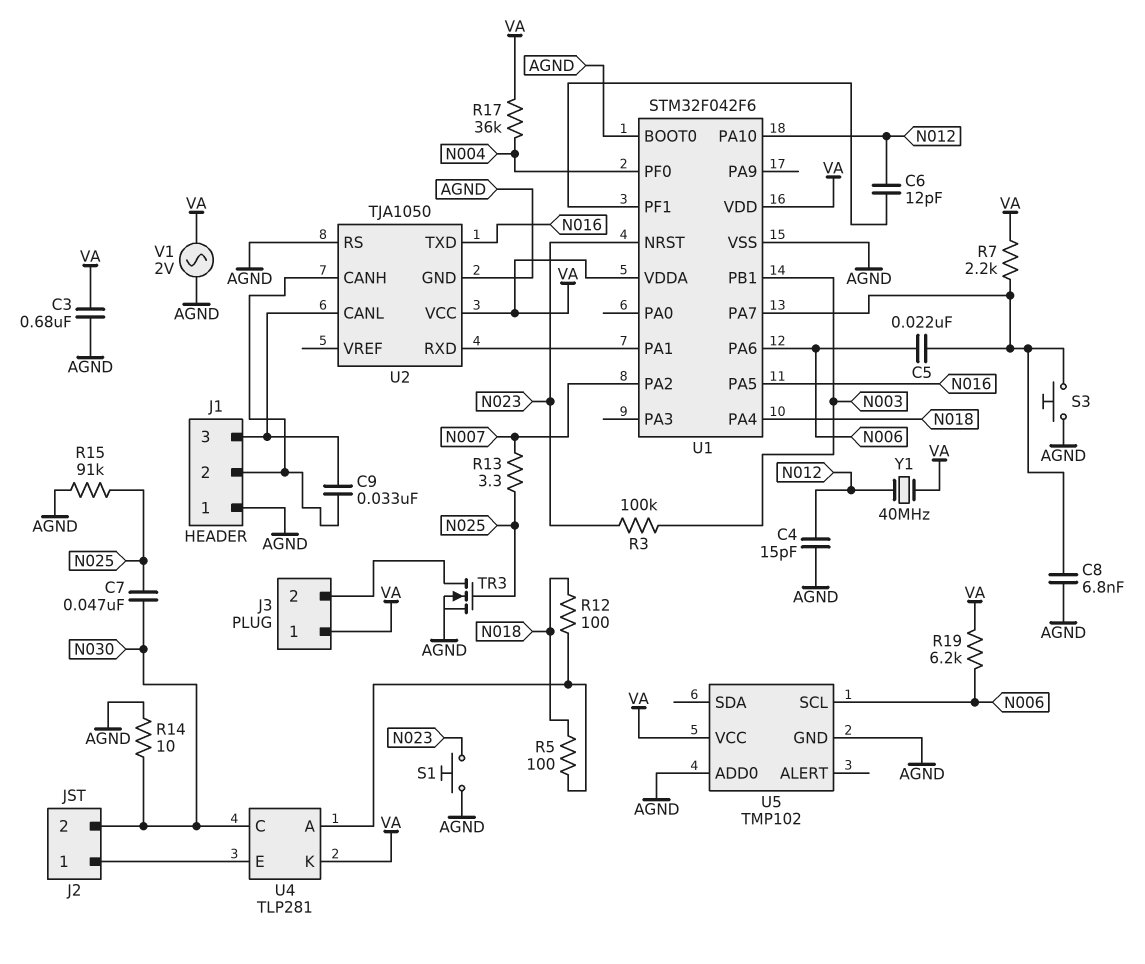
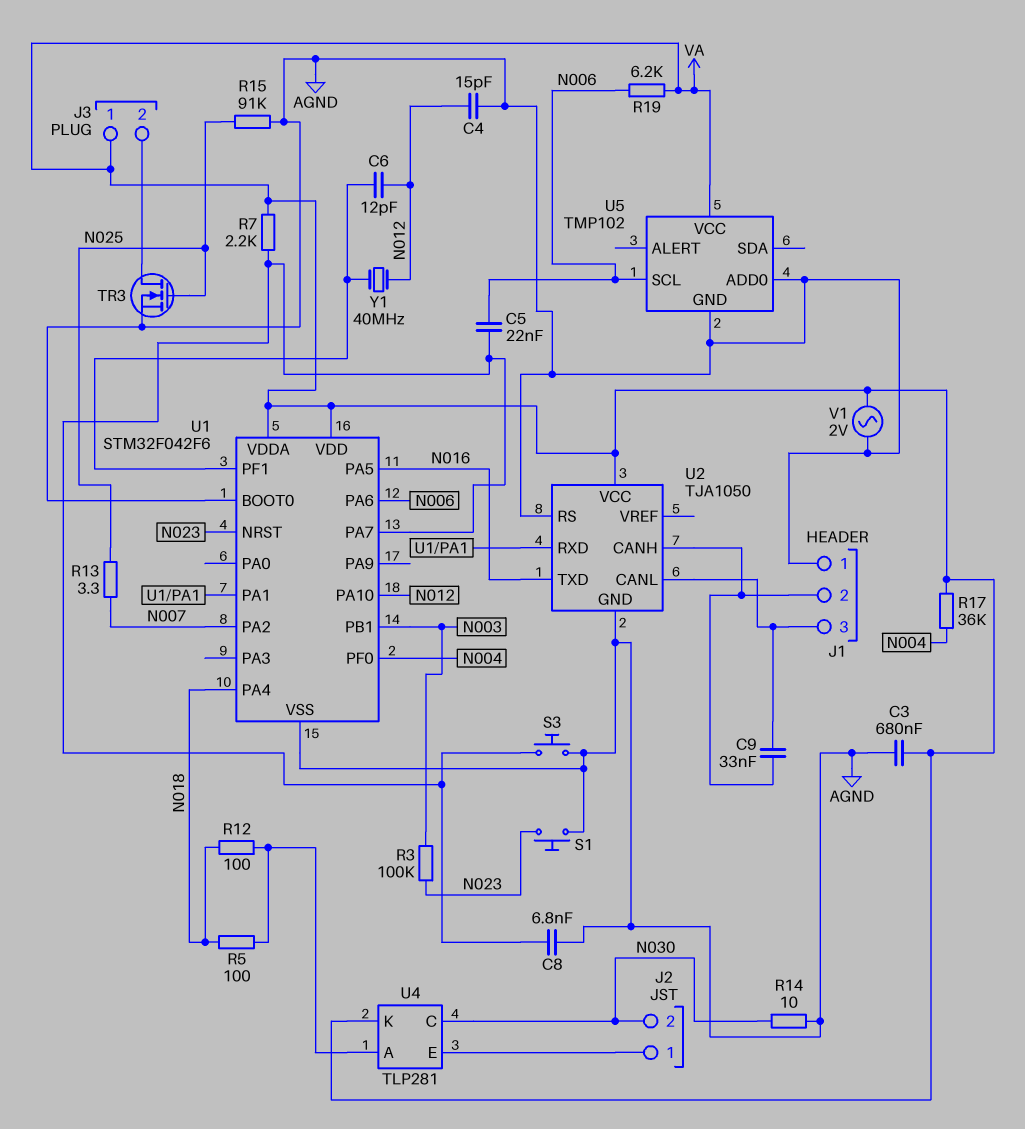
C7: 47nF (N025, N030) -> none
Y1: 40MHz (N012, VA) -> 40MHz (N012, U1/PF1)

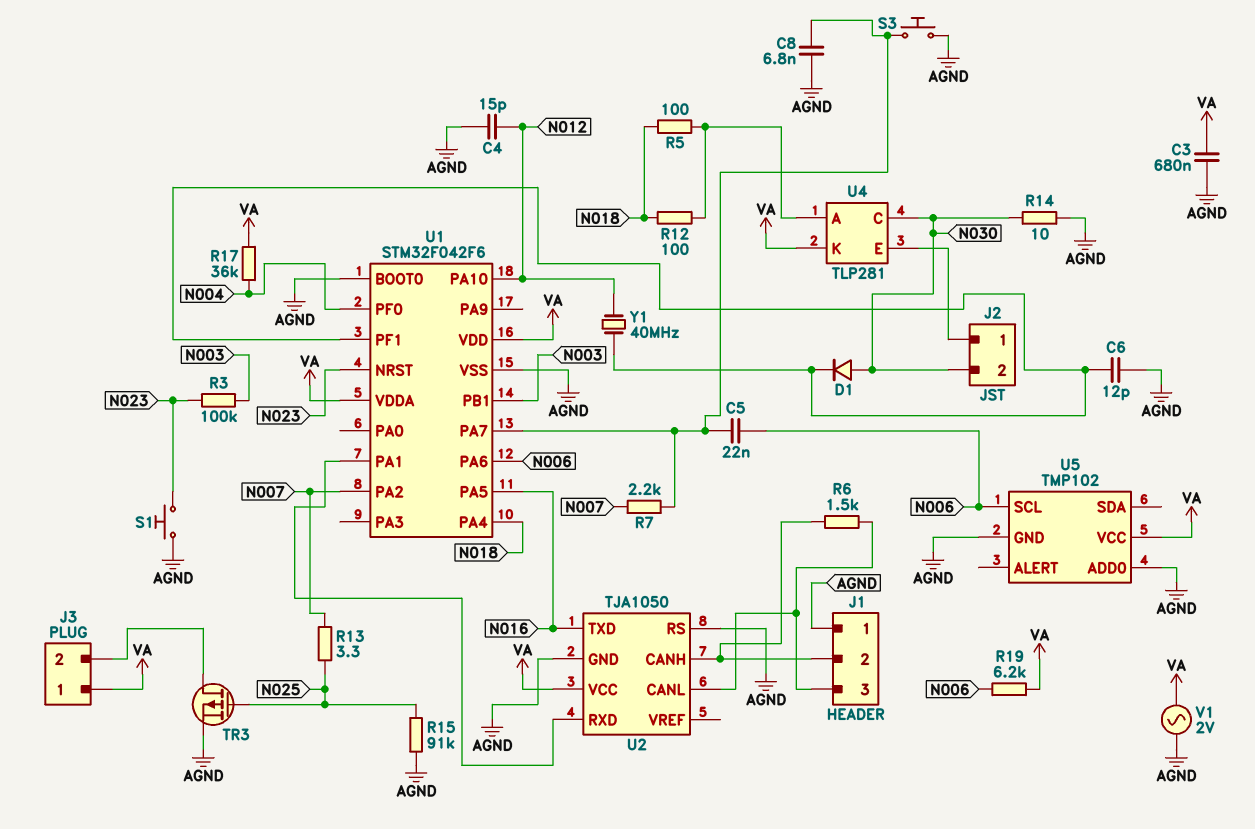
C6: 12pF (N012, U1/PF1) -> 12pF (AGND, U1/PF1)
C9: 33nF (J1/2, J1/3) -> none
D1: none -> diode (A N030, K U1/PF1)
R6: none -> 1.5k (J1/2, J1/3)
R7: 2.2k (U1/PA7, VA) -> 2.2k (N007, U1/PA7)
TR3: NMOS (G N025, D J3/2, S AGND) -> PMOS (G N025, D J3/2, S AGND)

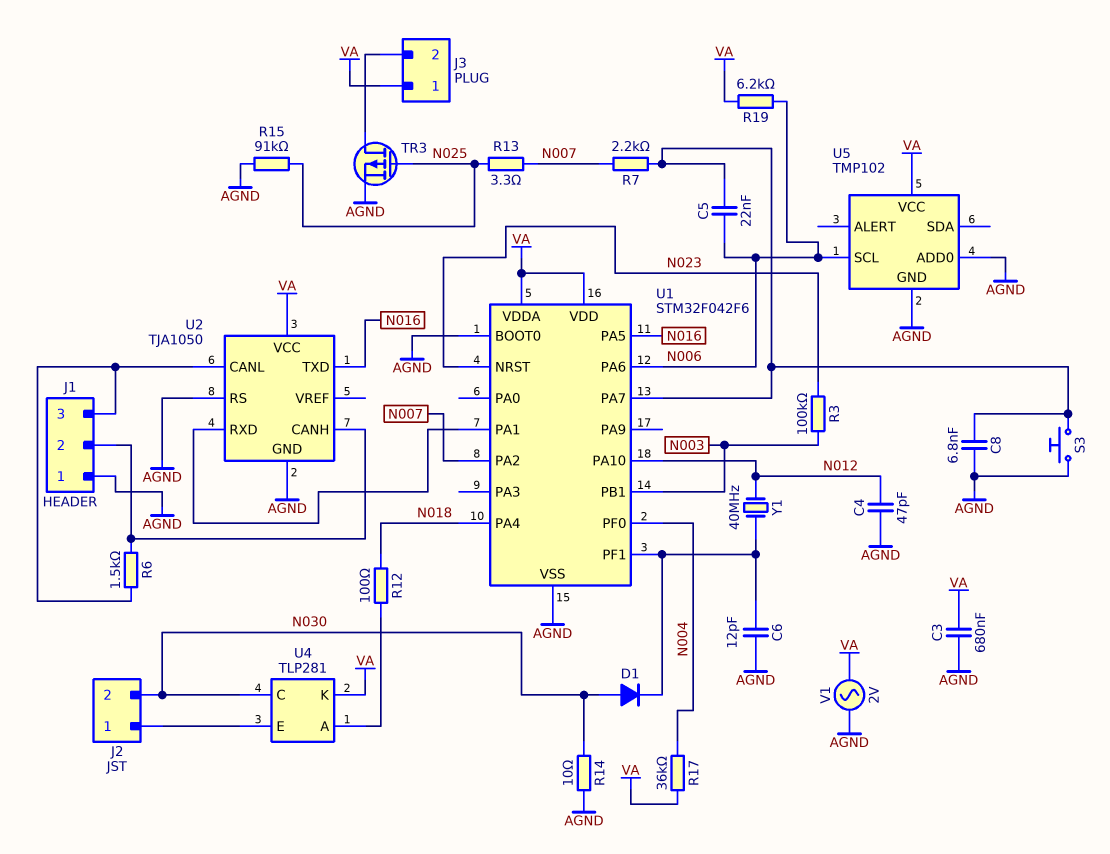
C4: 15pF (AGND, N012) -> 47pF (AGND, N012)
R5: 100 (N018, U4/A) -> none
S1: button (AGND, N023) -> none

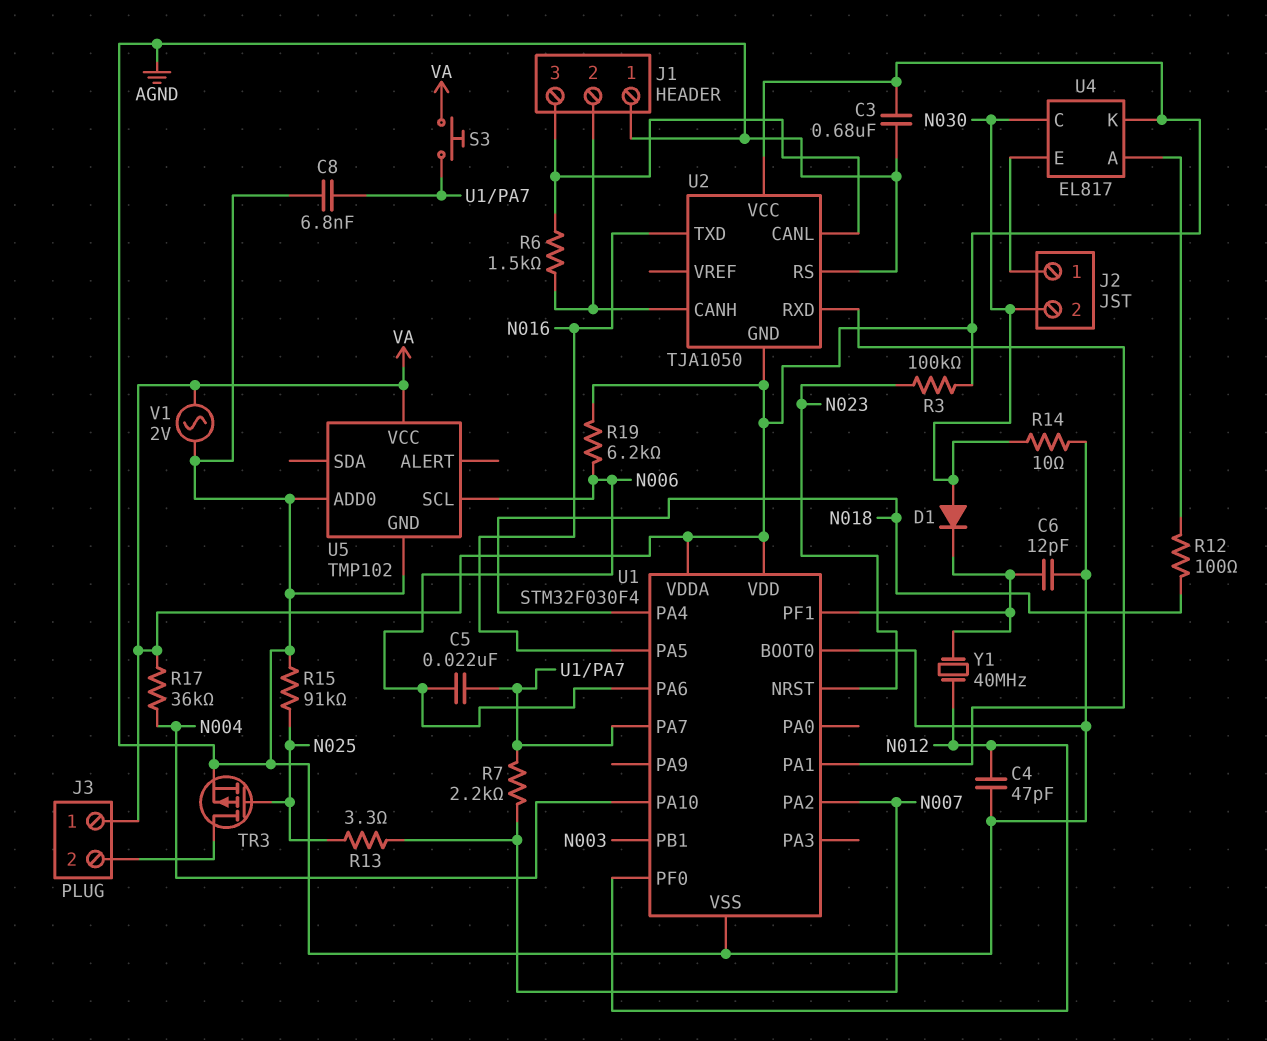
R3: 100k (N003, N023) -> 100k (N023, VA)
S3: button (AGND, U1/PA7) -> button (U1/PA7, VA)
U1: STM32F042F6 -> STM32F030F4
U1 pin PA10: N012 -> N004
U1 pin PF0: N004 -> N012
U2 pin GND: AGND -> VA
U4: TLP281 -> EL817

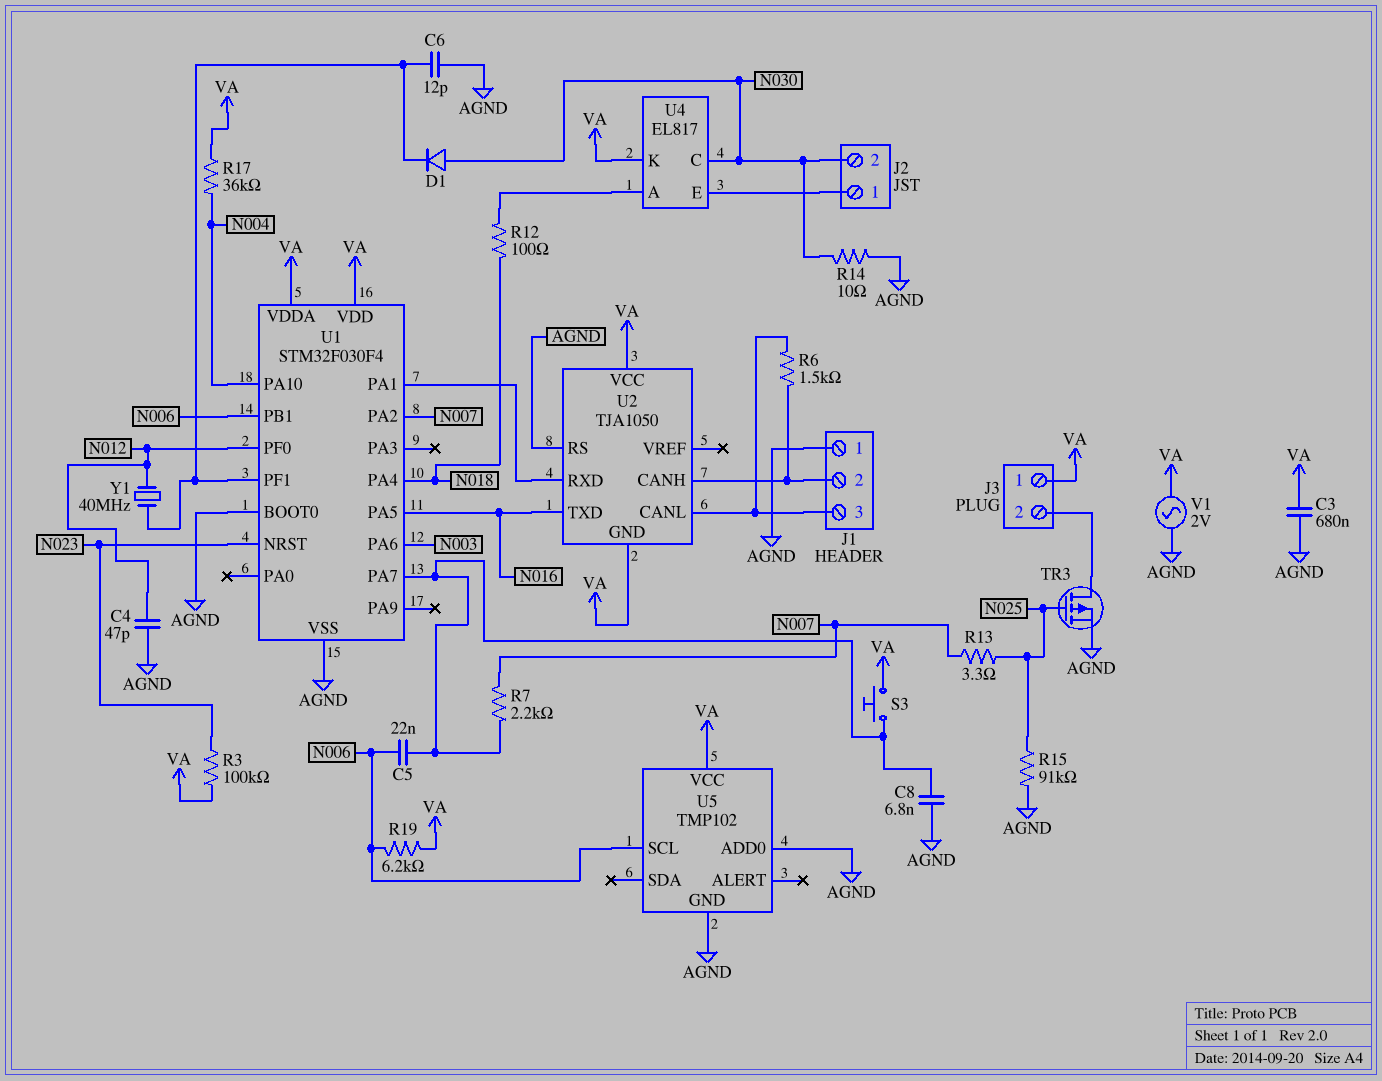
U1 pin PA6: N006 -> N003
U1 pin PB1: N003 -> N006

